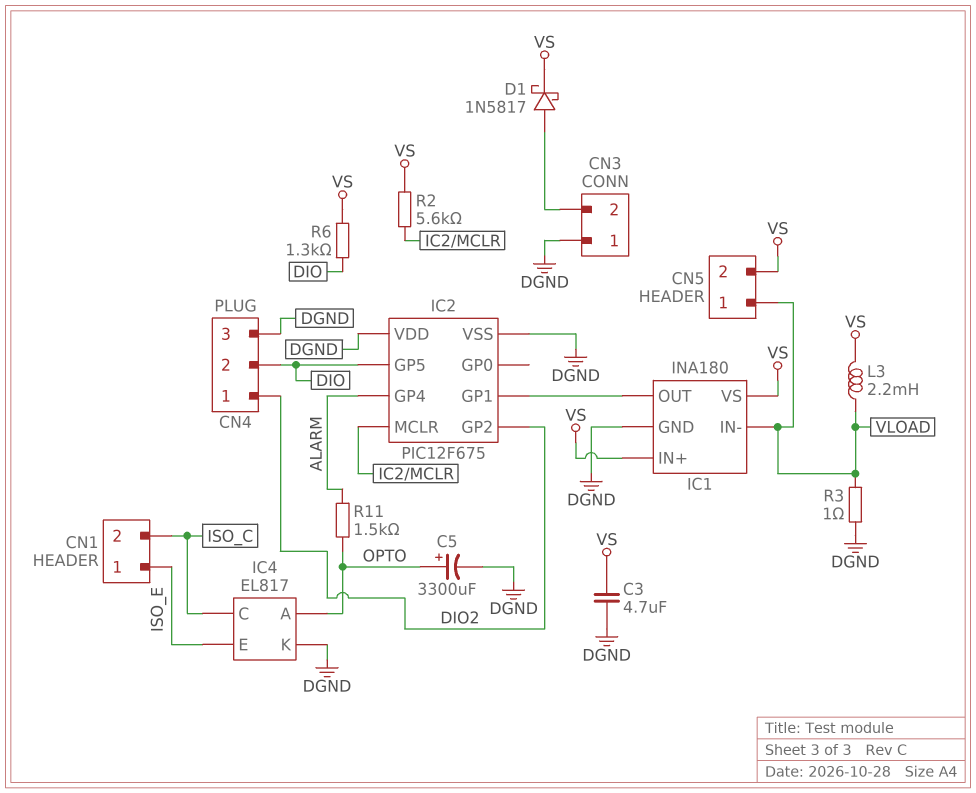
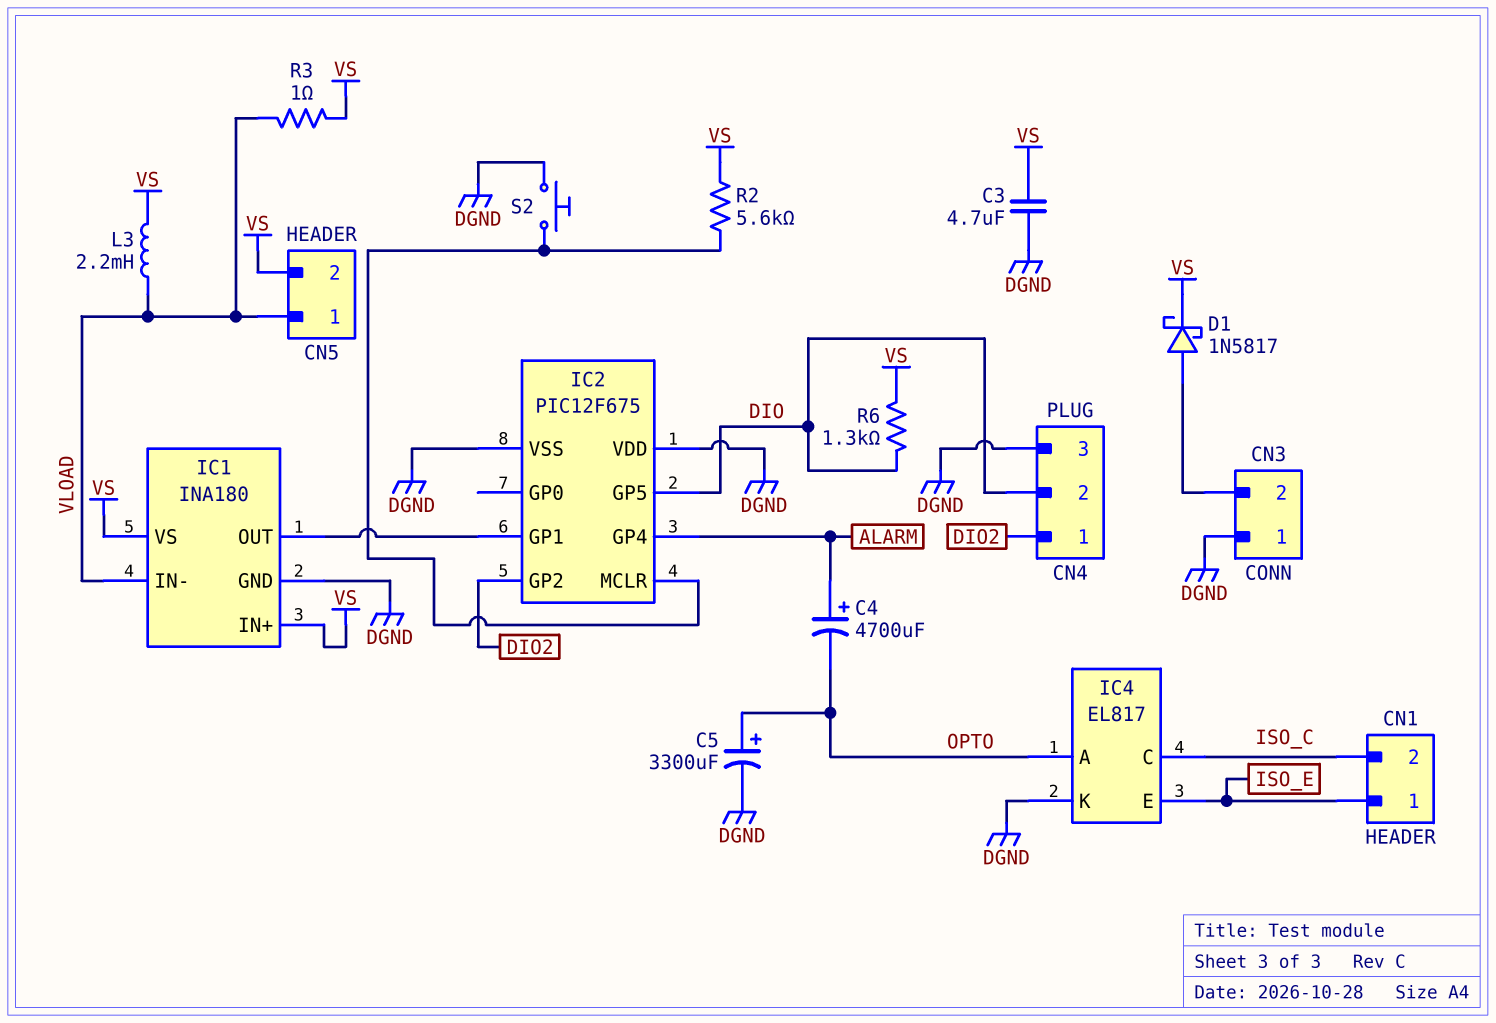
C4: none -> 4700uF (plus ALARM, minus OPTO)
R3: 1 (DGND, VLOAD) -> 1 (VLOAD, VS)
R11: 1.5k (ALARM, OPTO) -> none
S2: none -> button (DGND, IC2/MCLR)

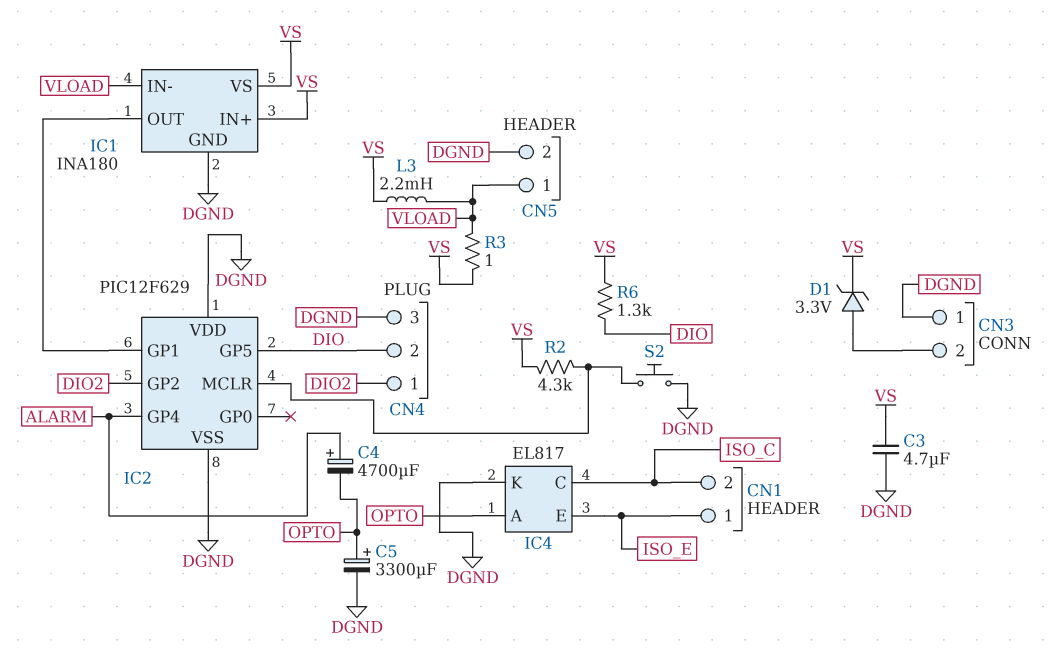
CN5 pin 2: VS -> DGND
D1: schottky 1N5817 (A CN3/2, K VS) -> zener 3.3V (A CN3/2, K VS)
IC2: PIC12F675 -> PIC12F629
R2: 5.6k (IC2/MCLR, VS) -> 4.3k (IC2/MCLR, VS)

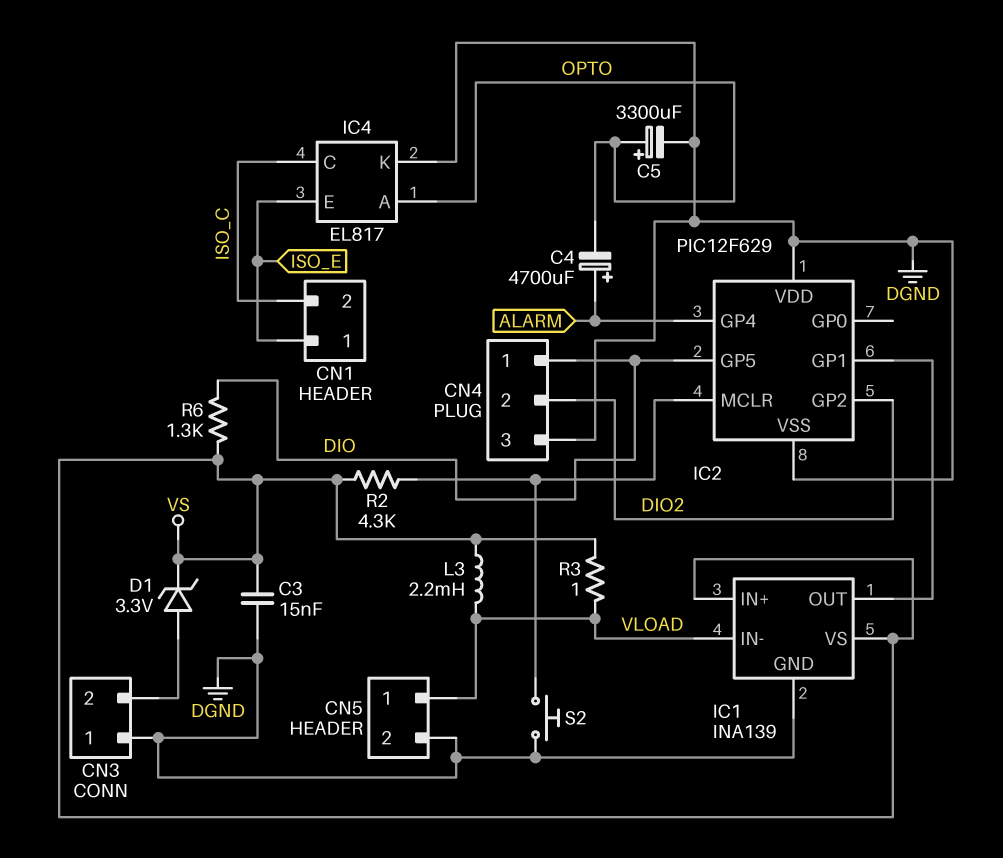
C3: 4.7uF (DGND, VS) -> 15nF (DGND, VS)
CN4 pin 1: DIO2 -> DIO
CN4 pin 2: DIO -> DIO2
IC1: INA180 -> INA139

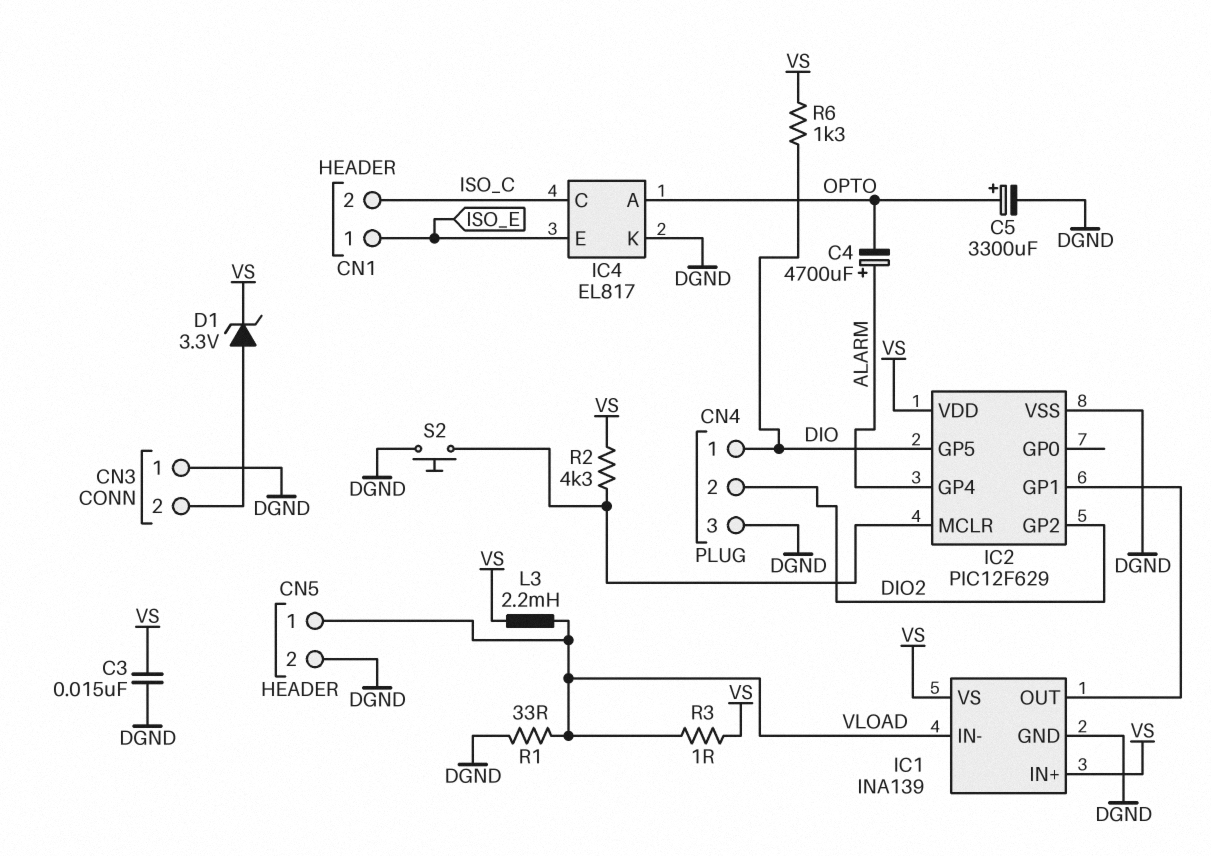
IC2 pin VDD: DGND -> VS
R1: none -> 33 (DGND, VLOAD)

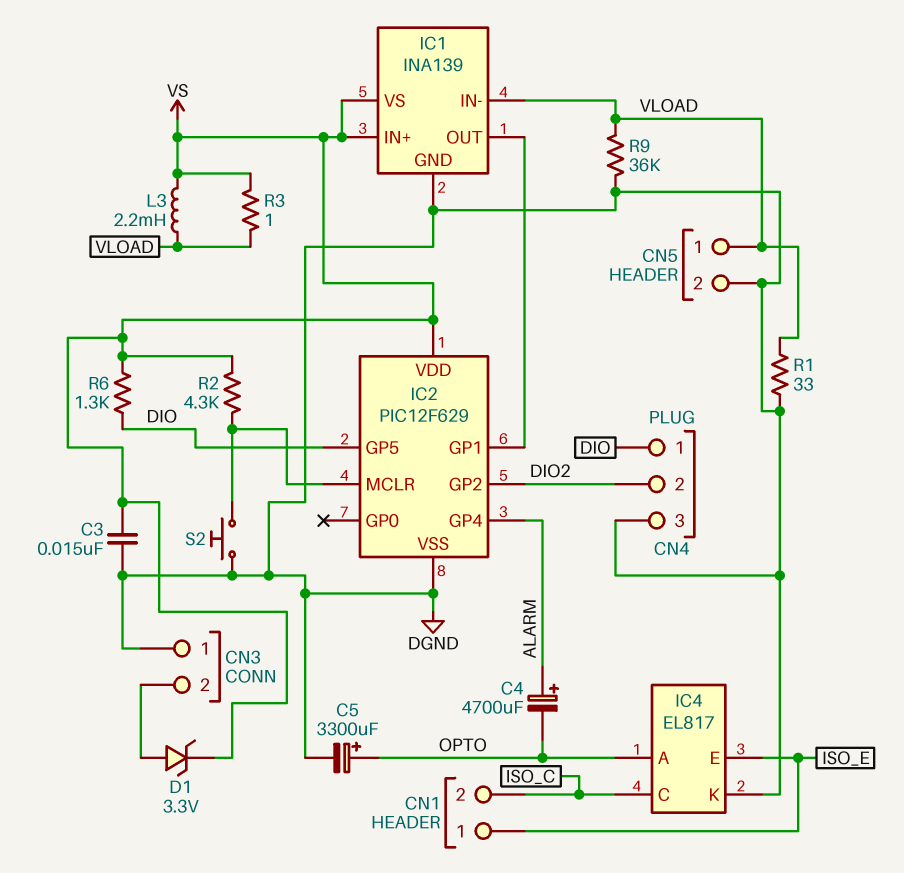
R9: none -> 36k (DGND, VLOAD)

